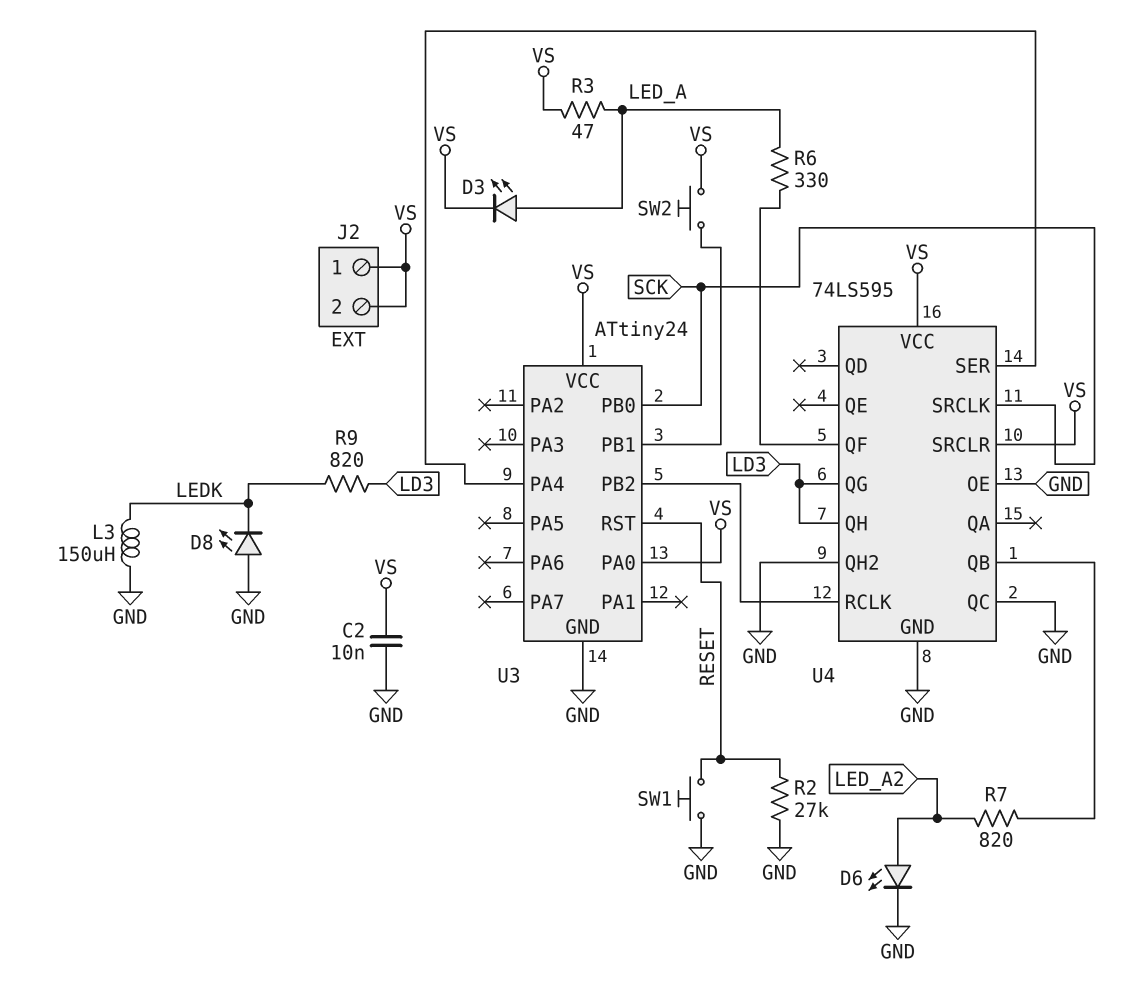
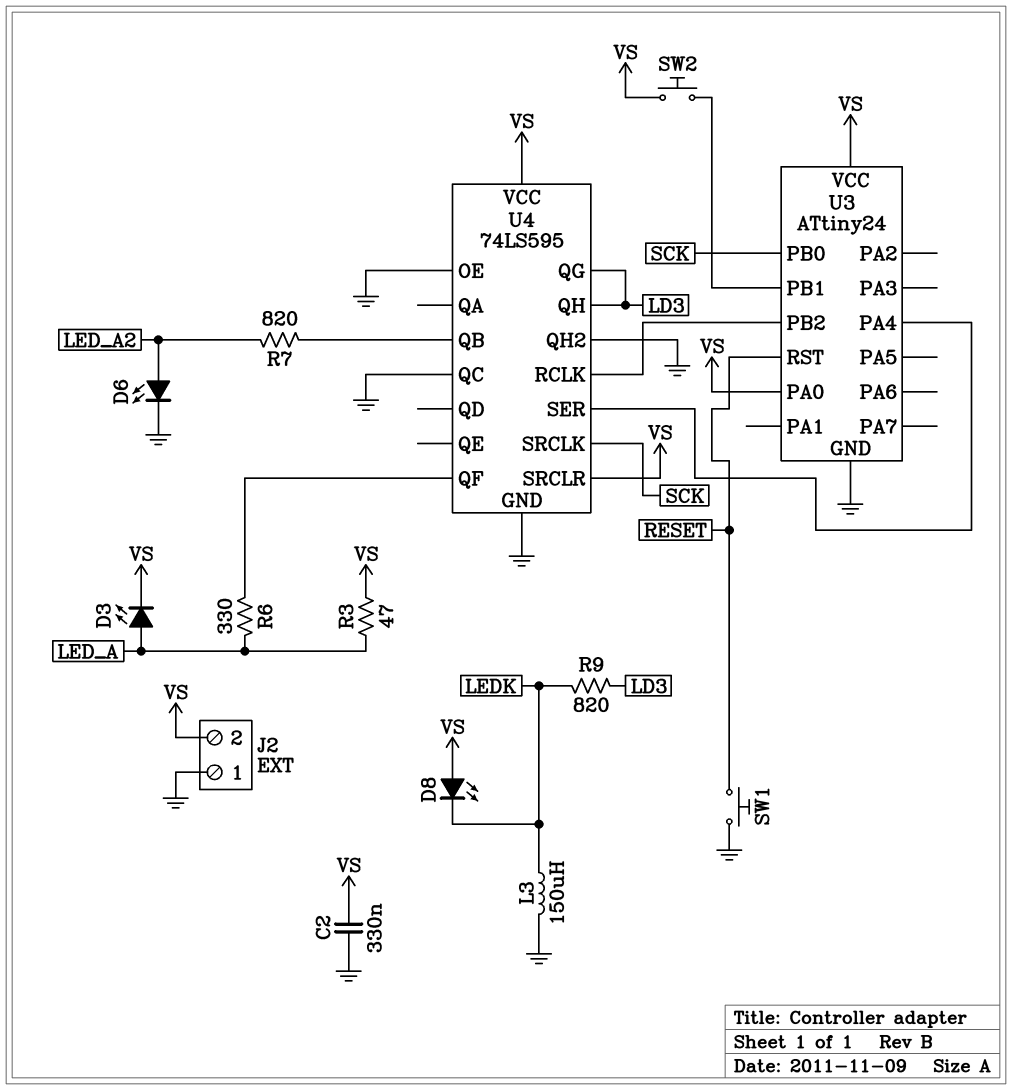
C2: 10nF (GND, VS) -> 330nF (GND, VS)
D8: LED (A GND, K LEDK) -> LED (A VS, K LEDK)
J2 pin 1: VS -> GND
R2: 27k (GND, RESET) -> none

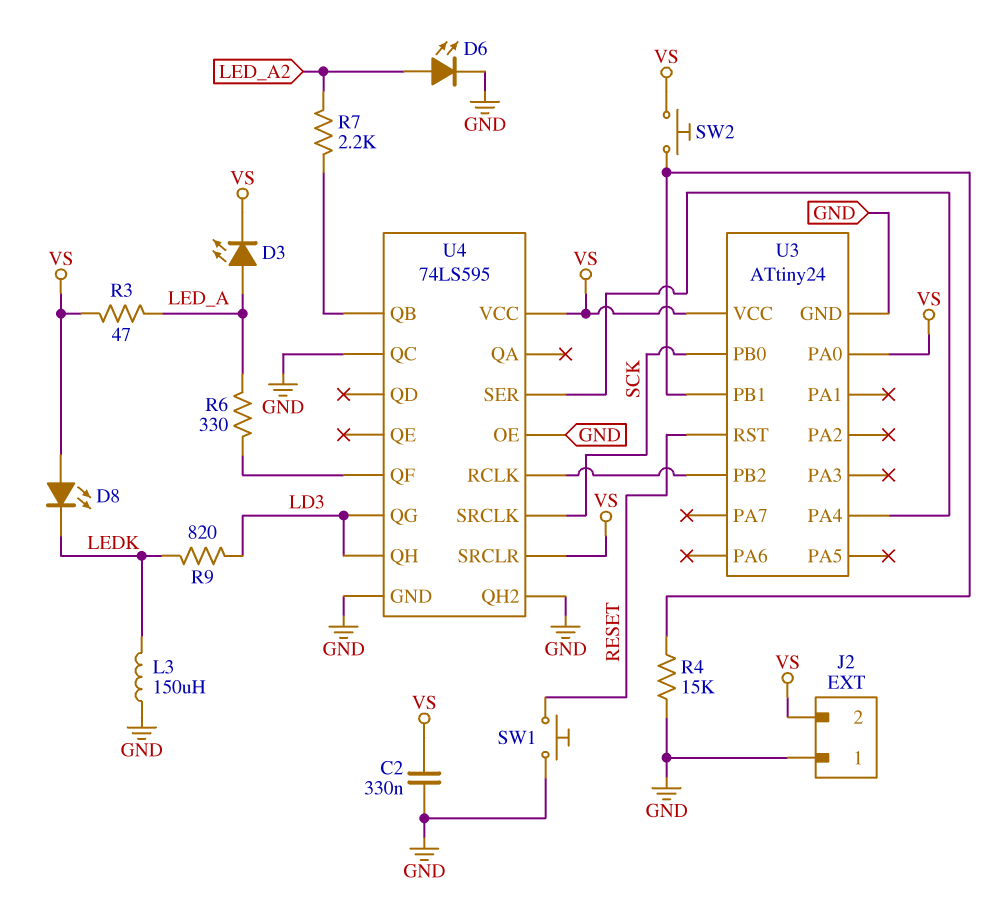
R4: none -> 15k (GND, U3/PB1)
R7: 820 (LED_A2, U4/QB) -> 2.2k (LED_A2, U4/QB)

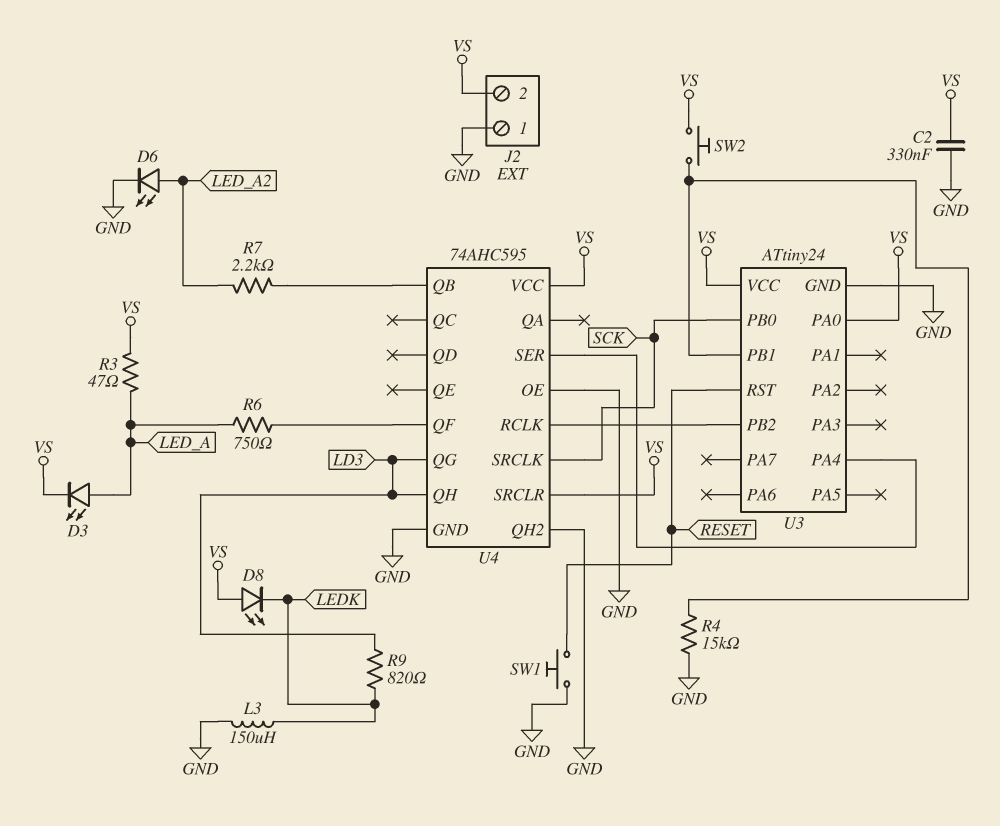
R6: 330 (LED_A, U4/QF) -> 750 (LED_A, U4/QF)
U4: 74LS595 -> 74AHC595
U4 pin QC: GND -> none

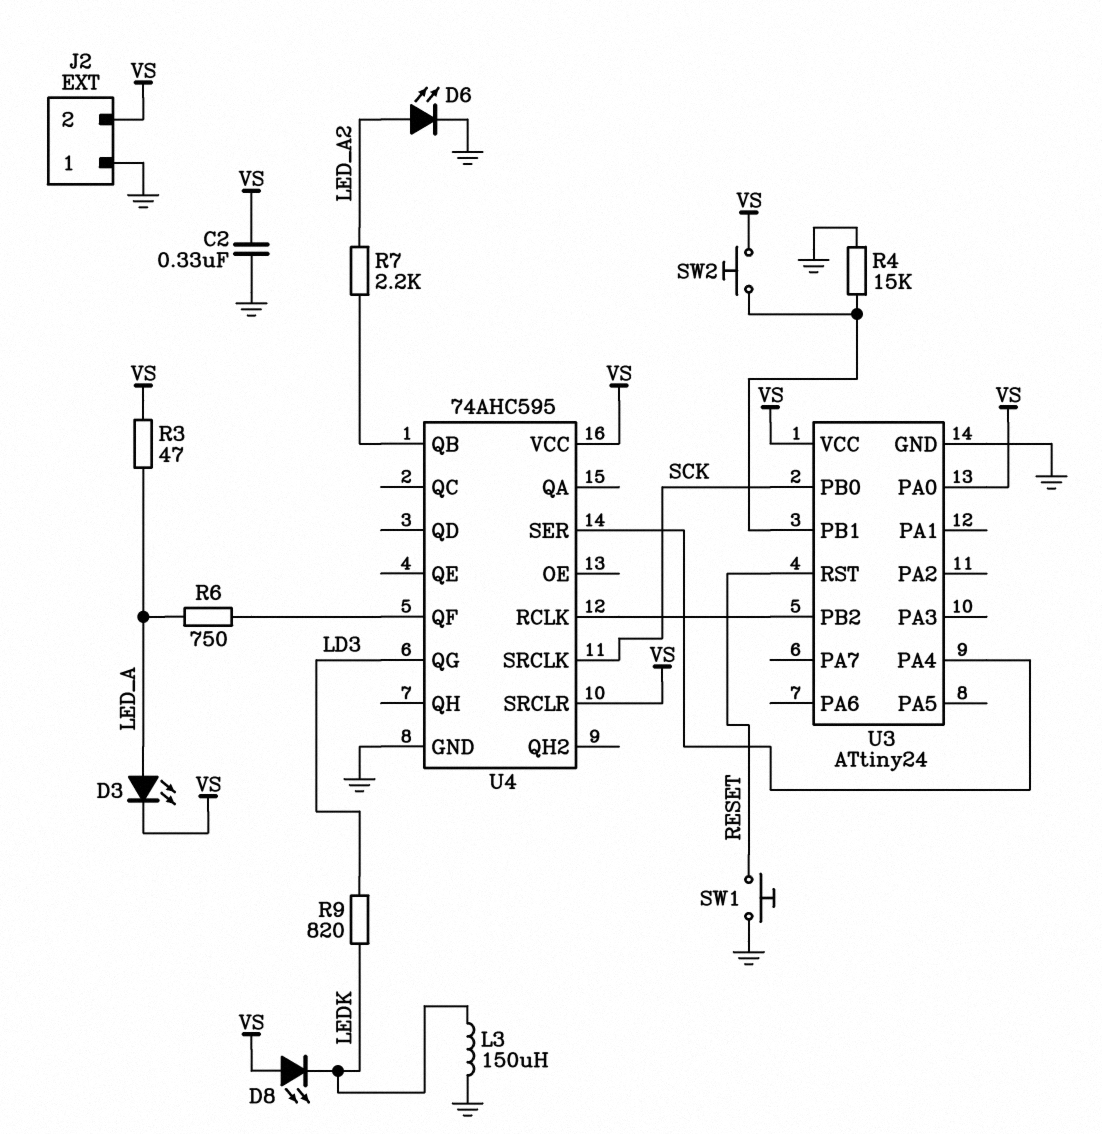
U4 pin OE: GND -> none
U4 pin QH: LD3 -> none
U4 pin QH2: GND -> none

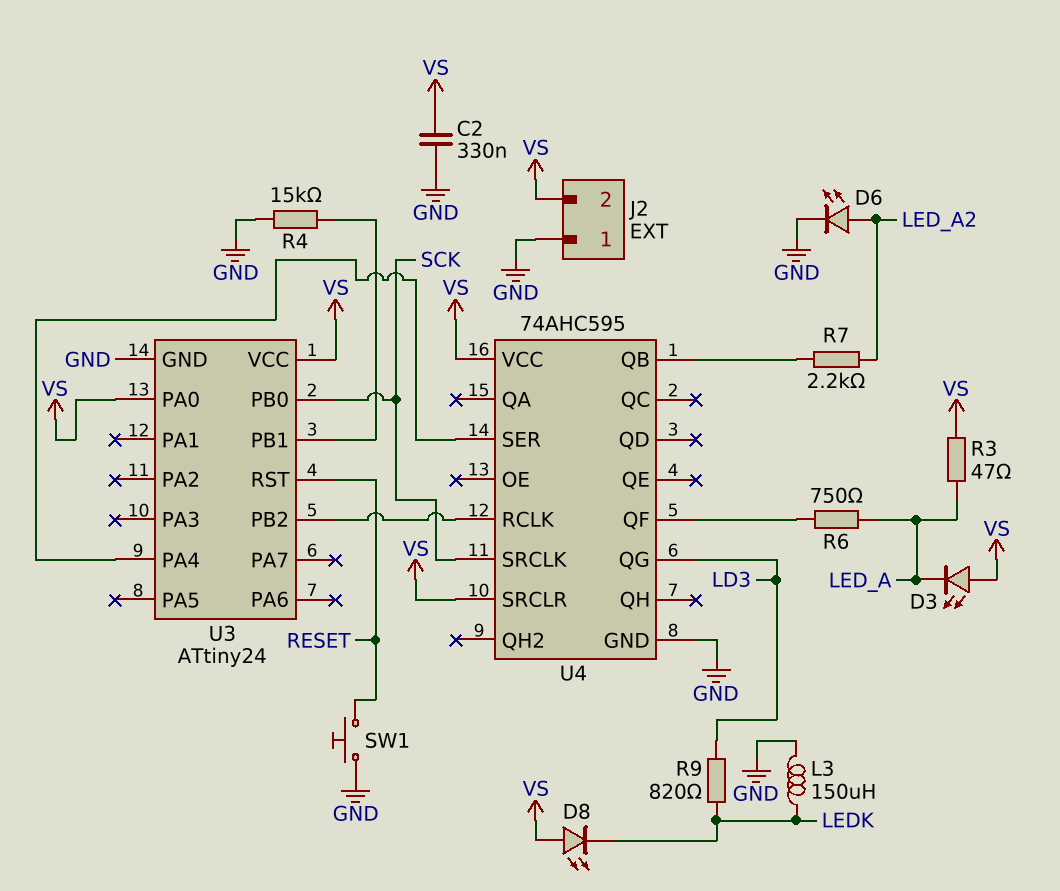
D3: LED (A LED_A, K VS) -> LED (A VS, K LED_A)
SW2: button (U3/PB1, VS) -> none

